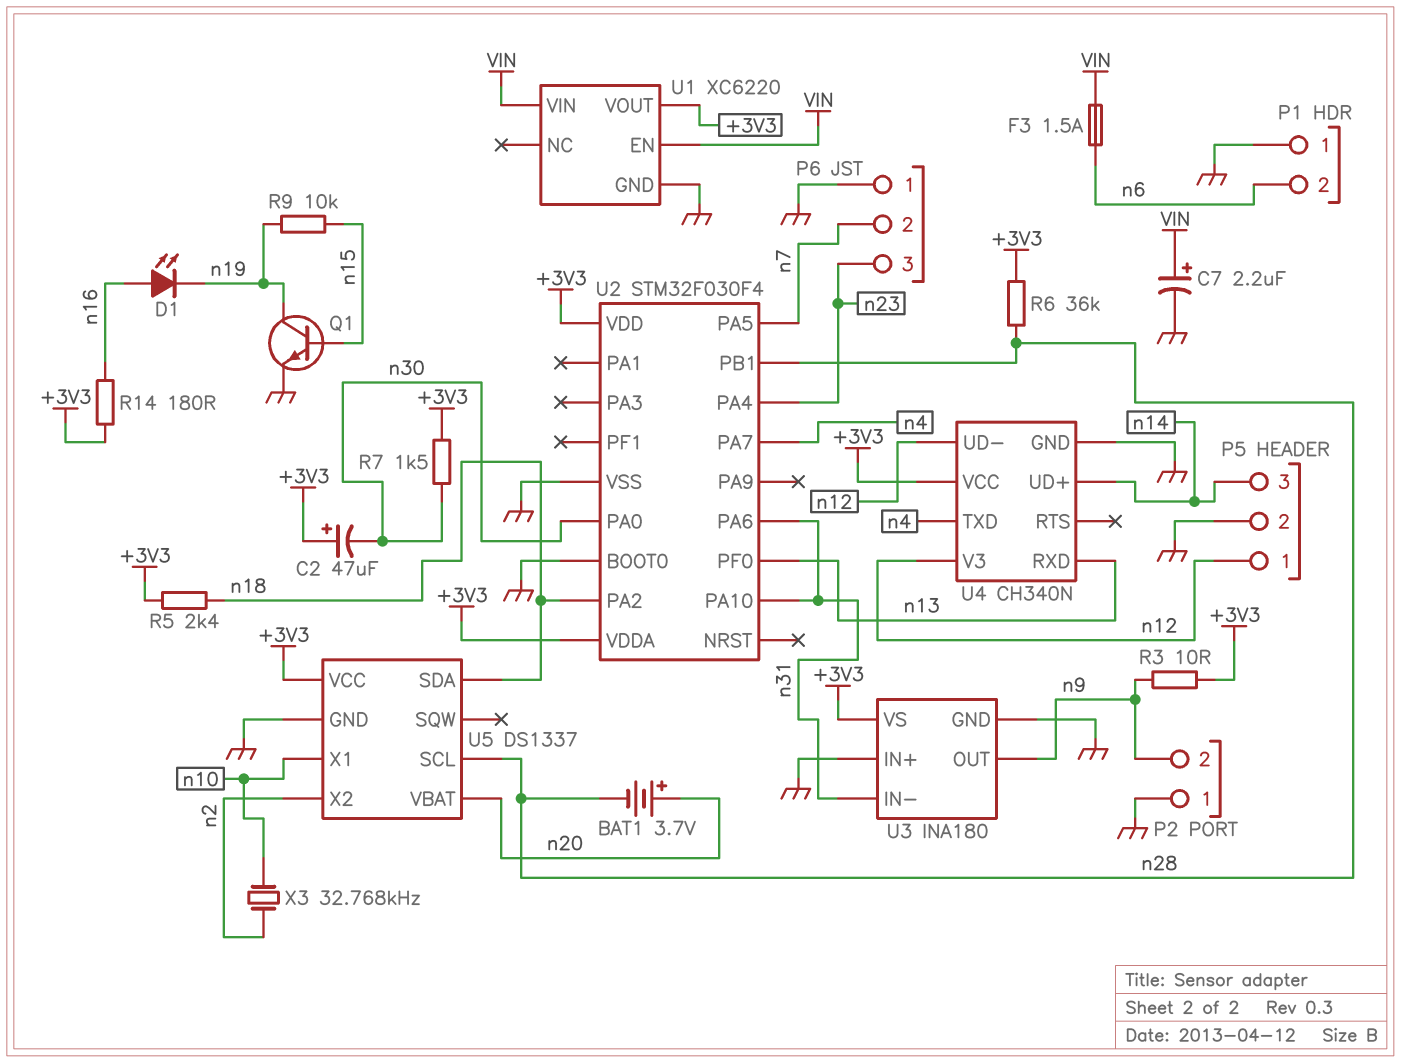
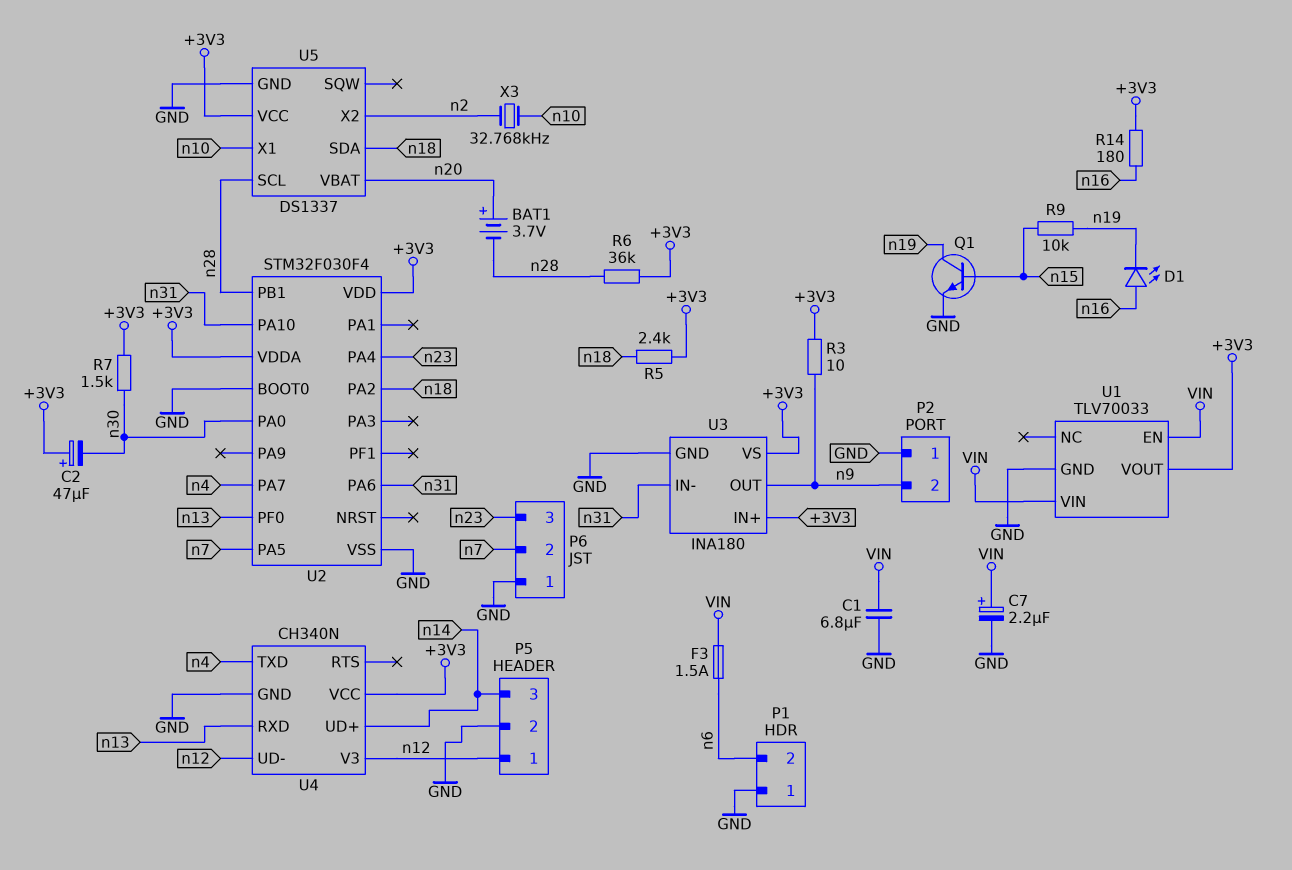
C1: none -> 6.8uF (GND, VIN)
U1: XC6220 -> TLV70033
U3 pin IN+: GND -> +3V3

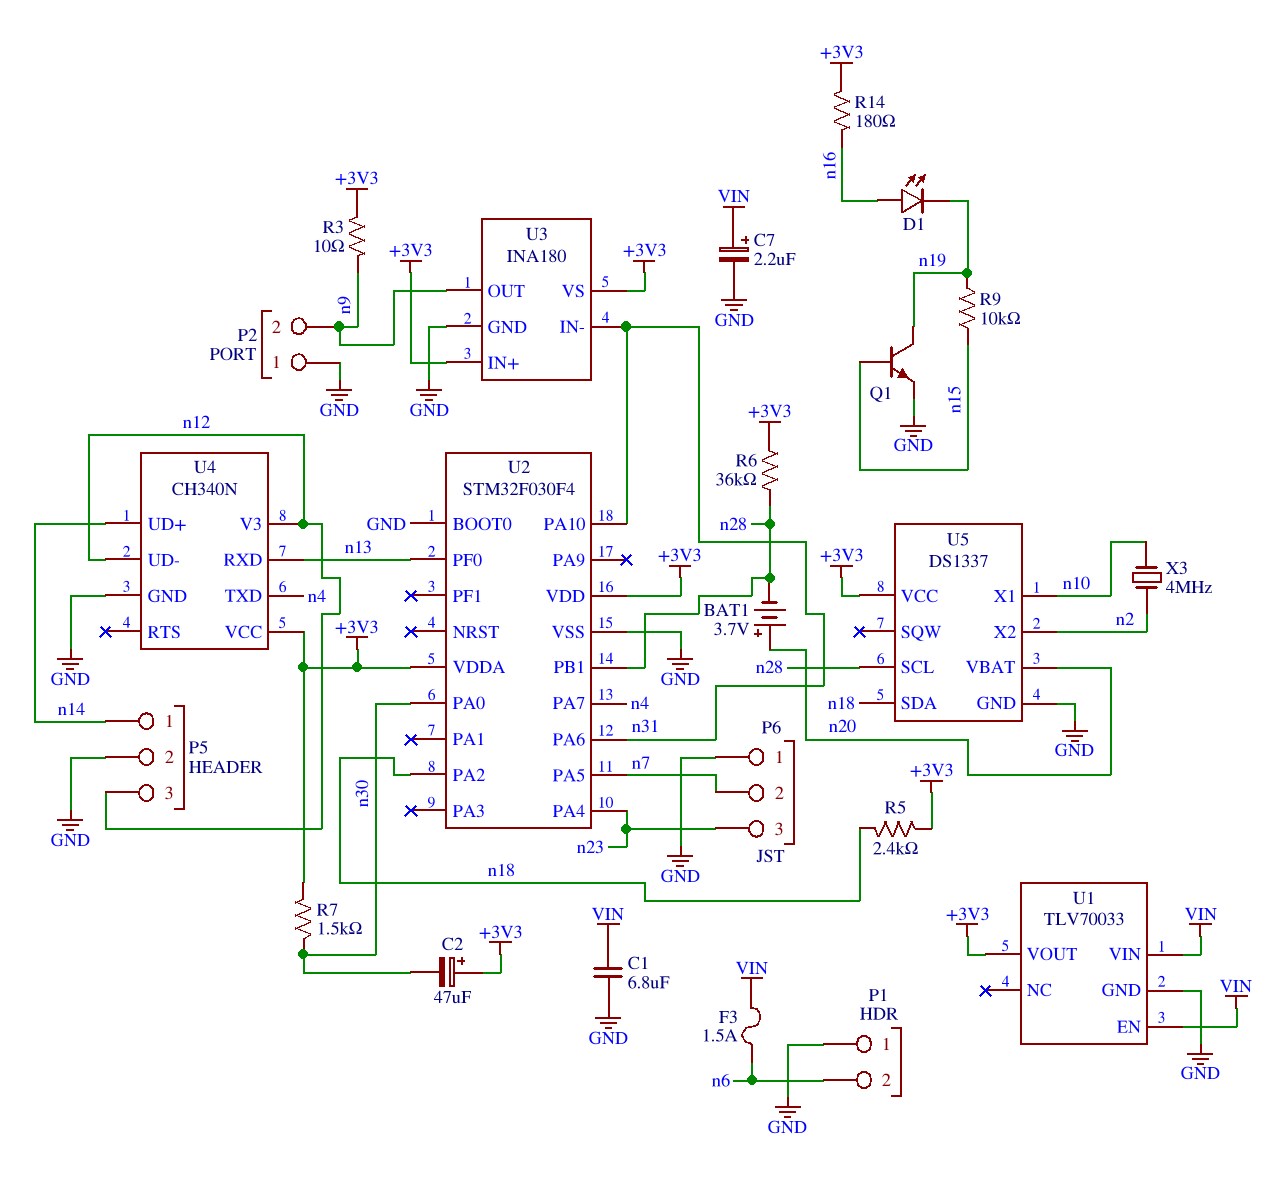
P5 pin 1: n12 -> n14
P5 pin 3: n14 -> n12
X3: 32.768kHz (n2, n10) -> 4MHz (n2, n10)

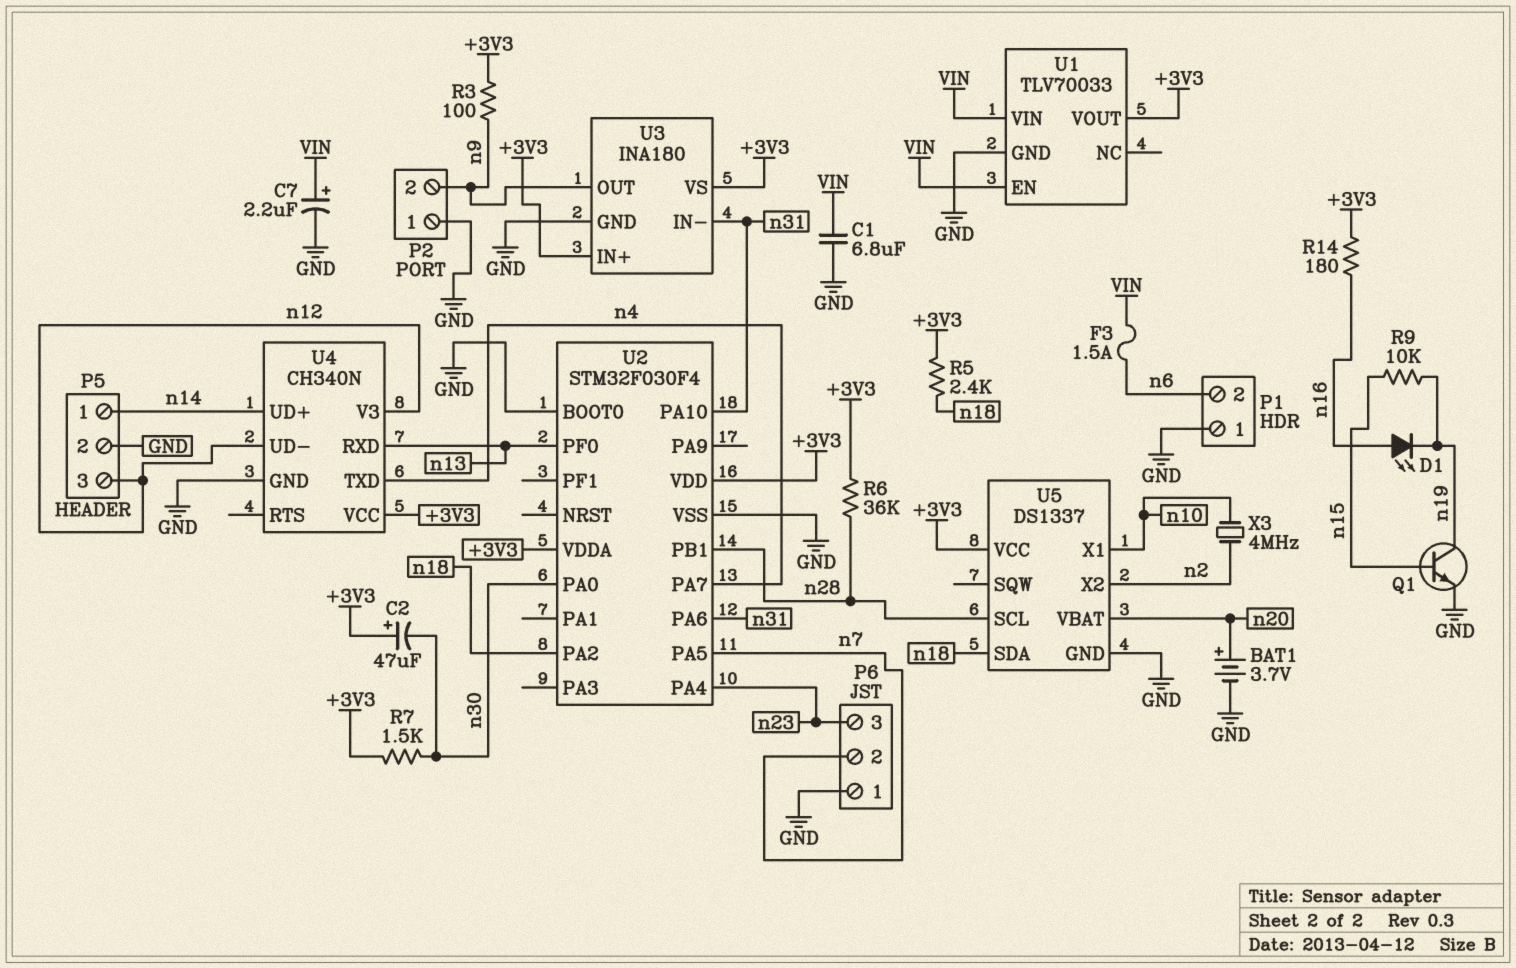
BAT1: 3.7V (plus n20, minus n28) -> 3.7V (plus n20, minus GND)
R3: 10 (+3V3, n9) -> 100 (+3V3, n9)

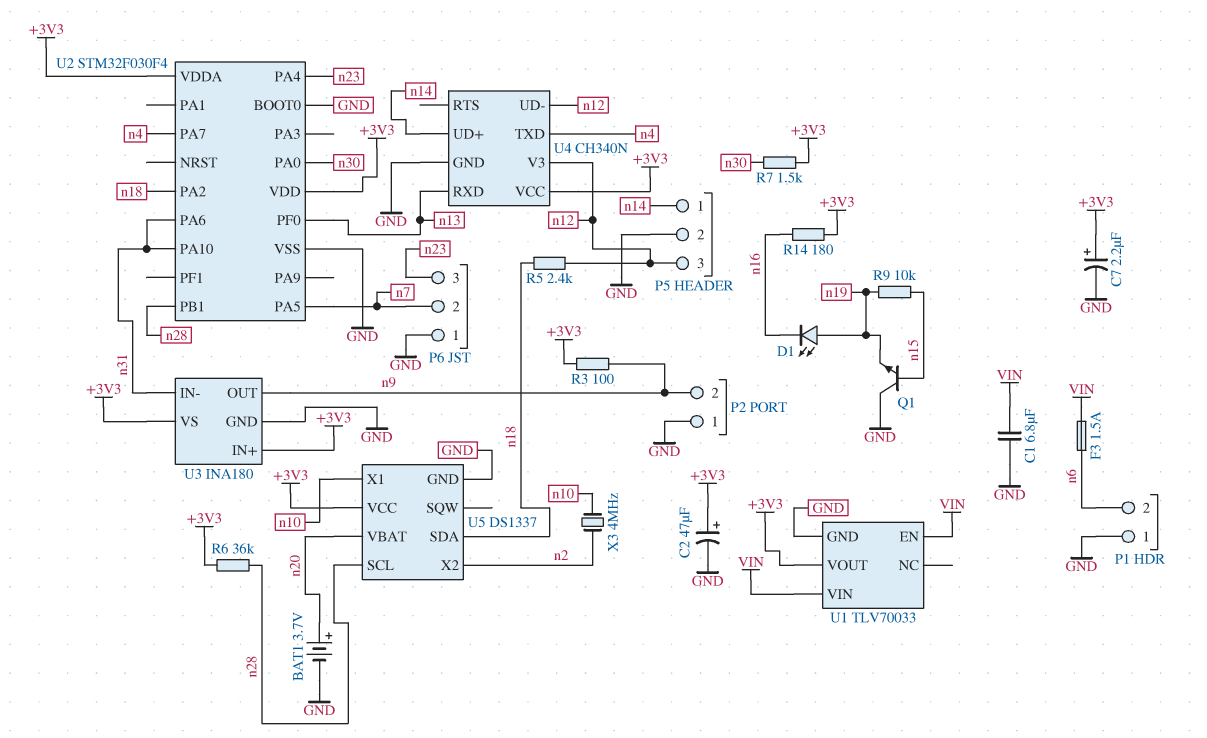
C2: 47uF (plus +3V3, minus n30) -> 47uF (plus +3V3, minus GND)
C7: 2.2uF (plus VIN, minus GND) -> 2.2uF (plus +3V3, minus GND)
D1: LED (A n16, K n19) -> LED (A n19, K n16)
Q1: NPN (B n15, C n19, E GND) -> NPN (B n15, C GND, E n19)
R5: 2.4k (+3V3, n18) -> 2.4k (n12, n18)

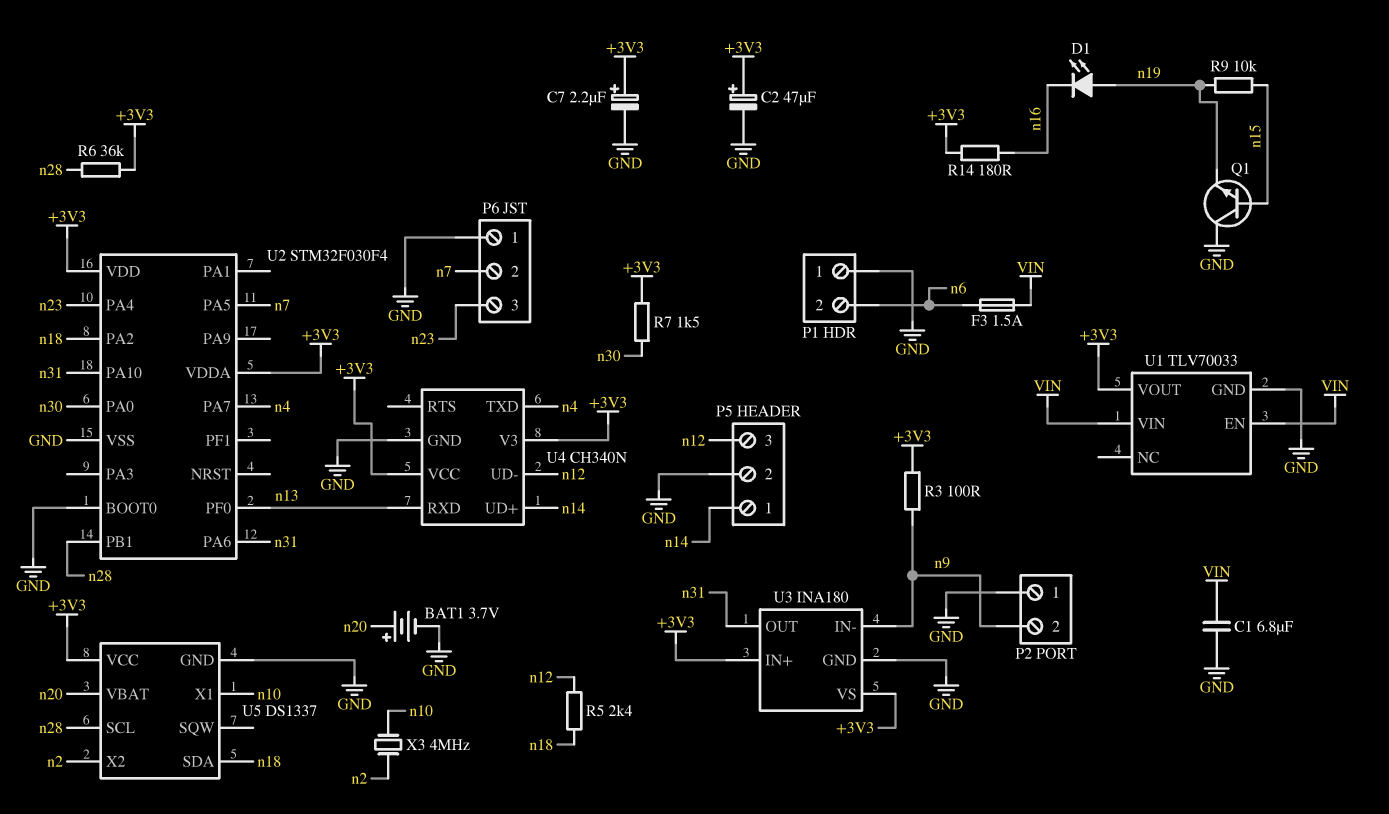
U3 pin IN-: n31 -> n9
U3 pin OUT: n9 -> n31
U4 pin V3: n12 -> +3V3

